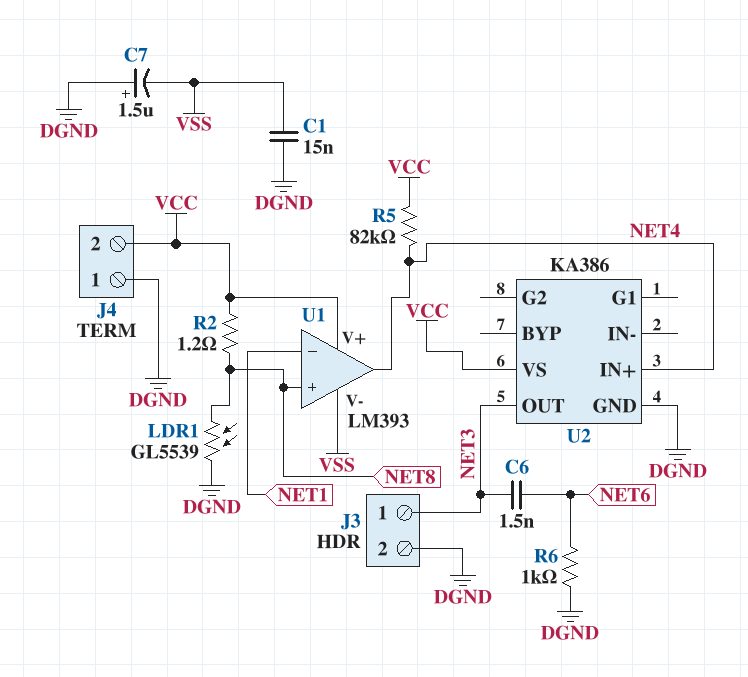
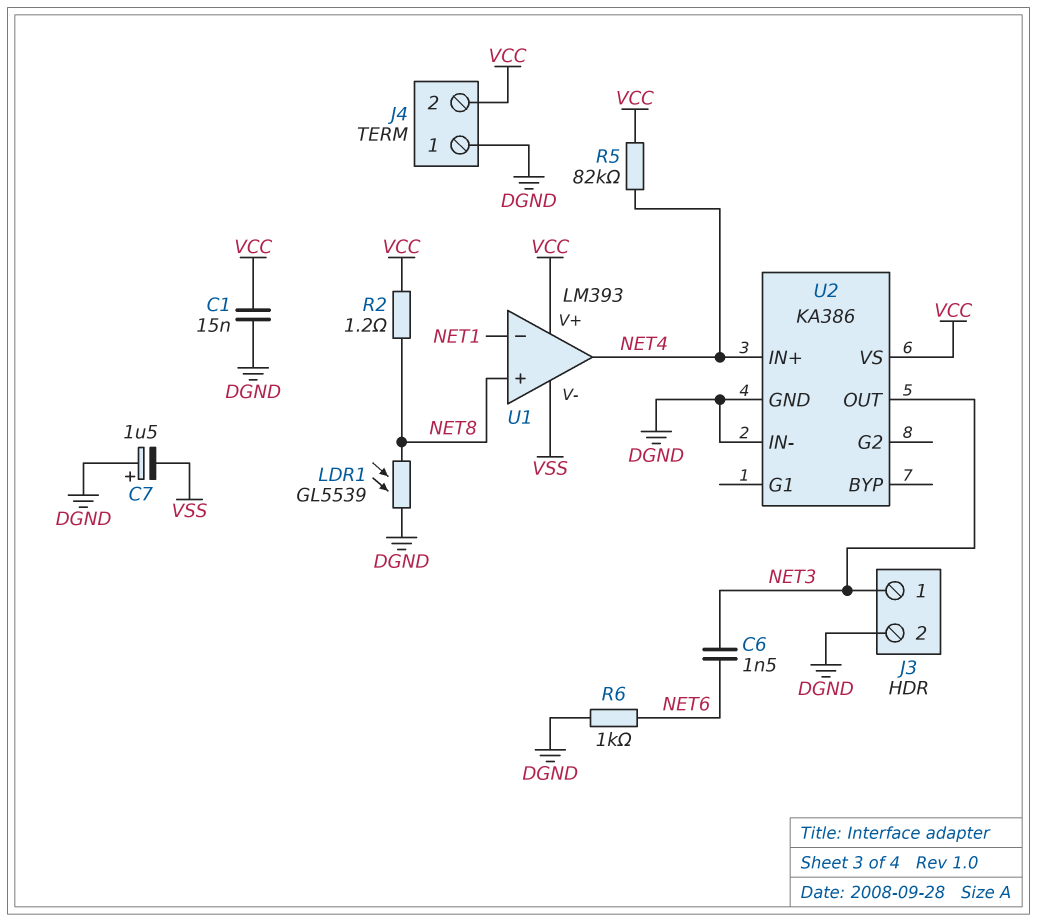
C1: 15nF (DGND, VSS) -> 15nF (DGND, VCC)
U2 pin IN-: none -> DGND

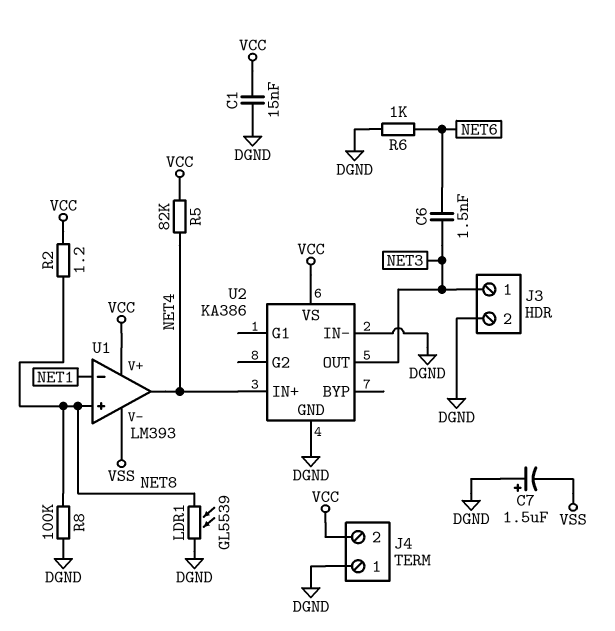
R8: none -> 100k (DGND, NET8)

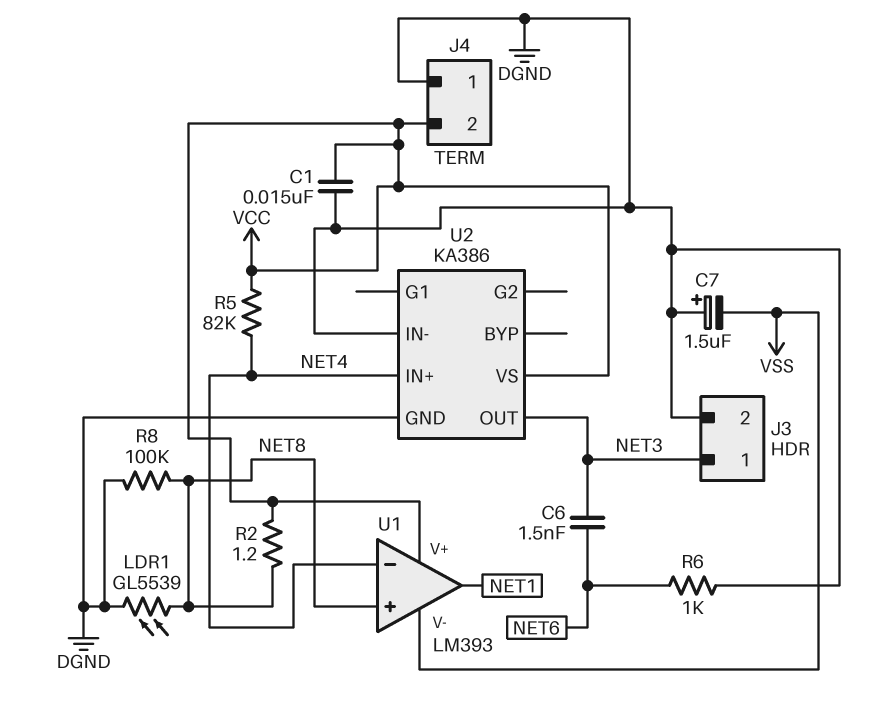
U1 pin in-: NET1 -> NET4
U1 pin out: NET4 -> NET1

